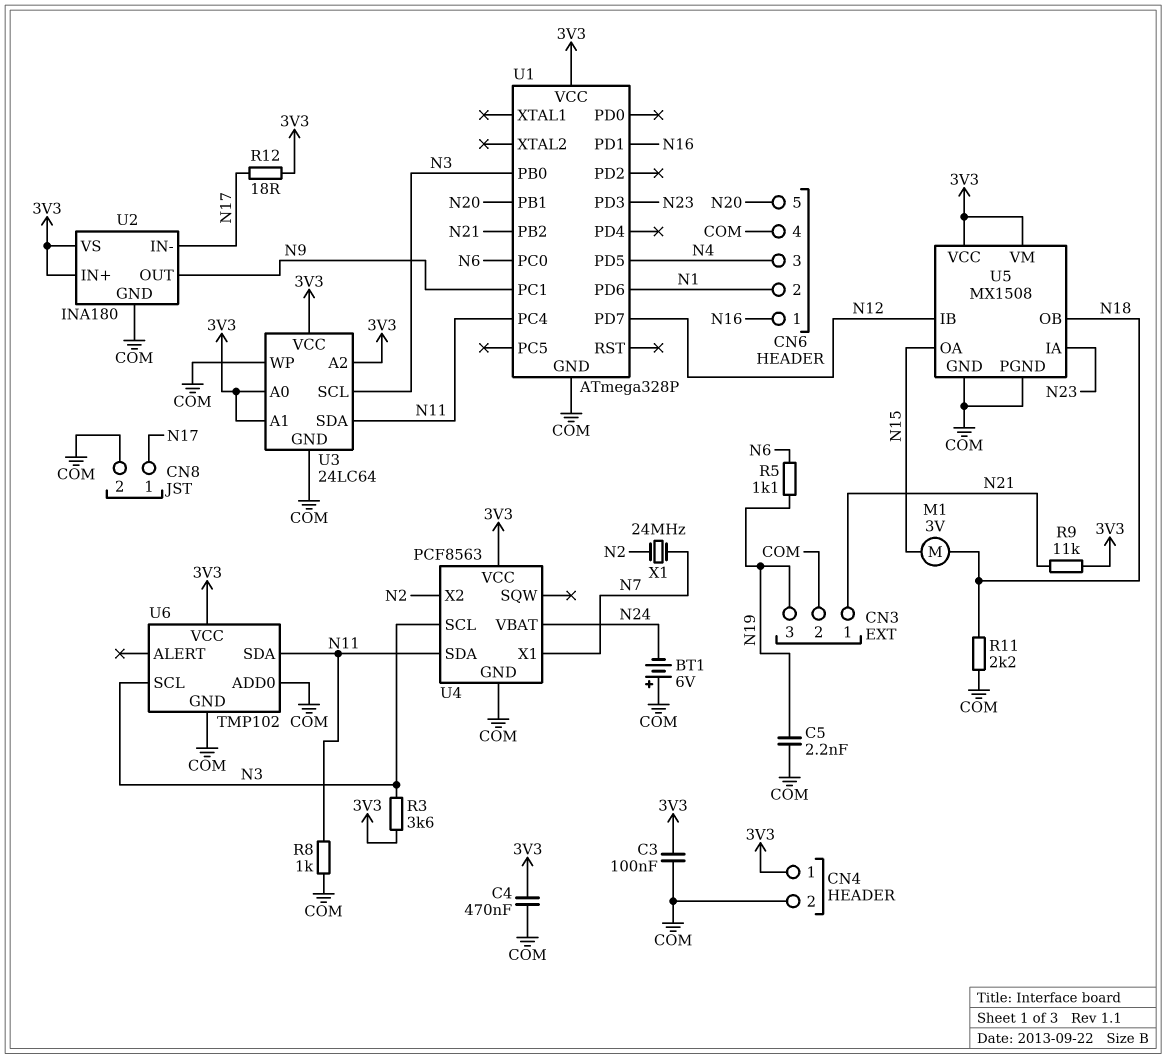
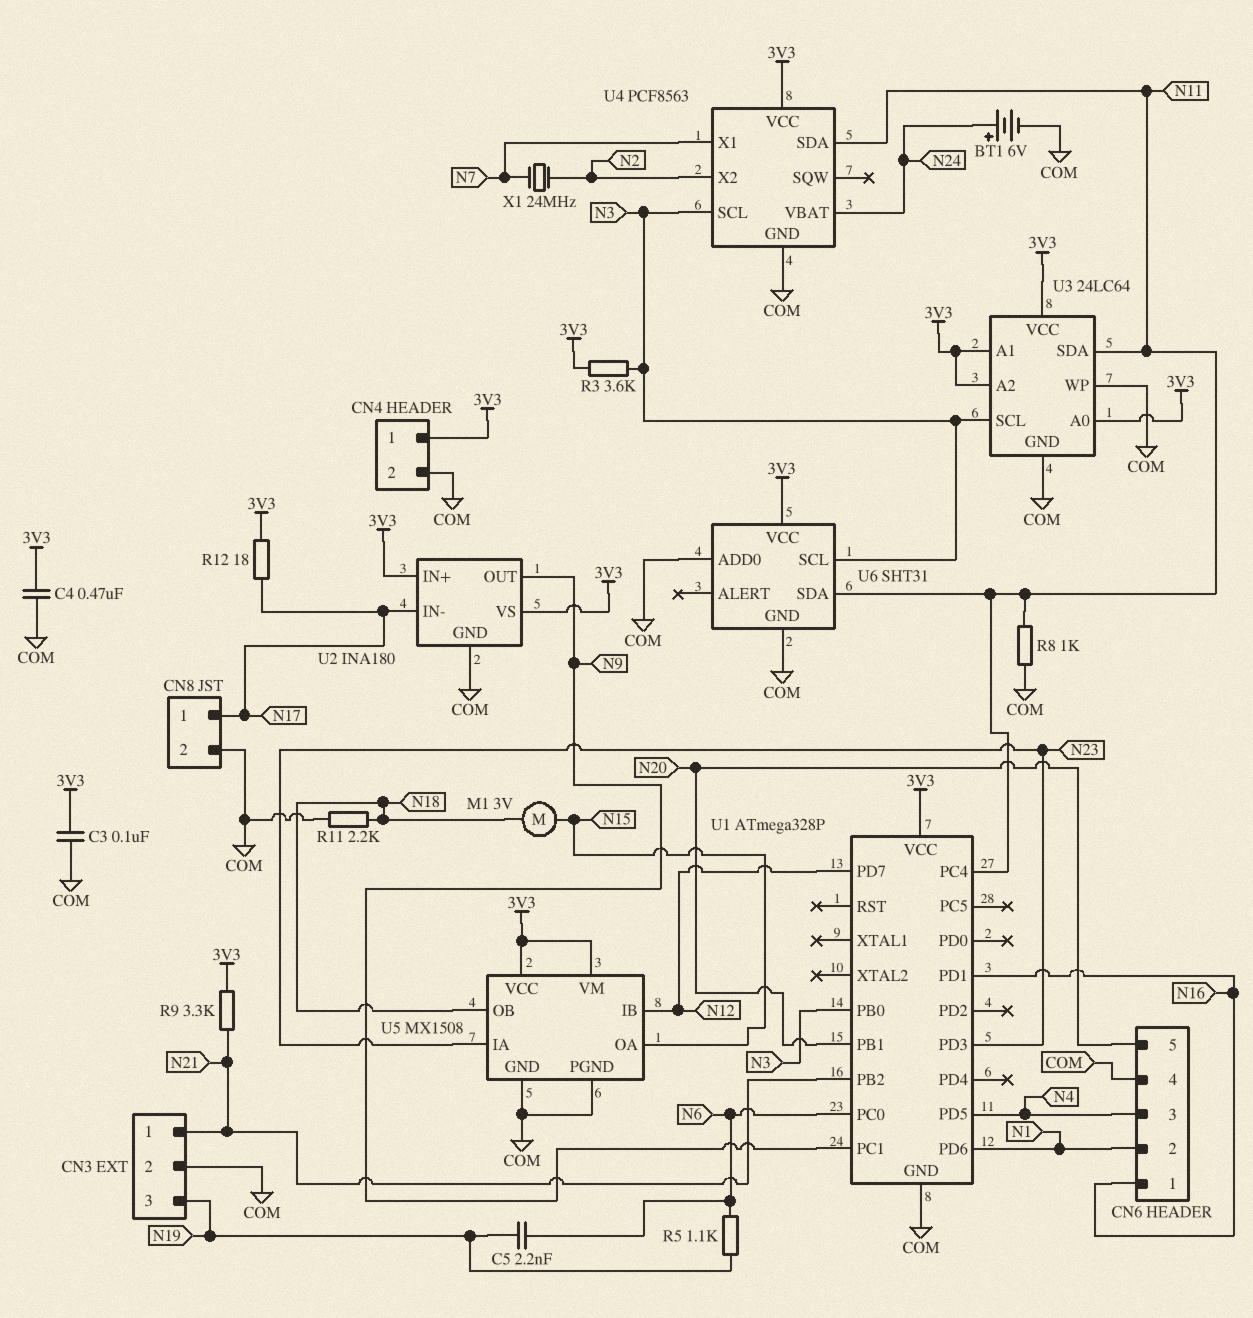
BT1: 6V (plus COM, minus N24) -> 6V (plus N24, minus COM)
C5: 2.2nF (COM, N19) -> 2.2nF (N6, N19)
R9: 11k (3V3, N21) -> 3.3k (3V3, N21)
U6: TMP102 -> SHT31

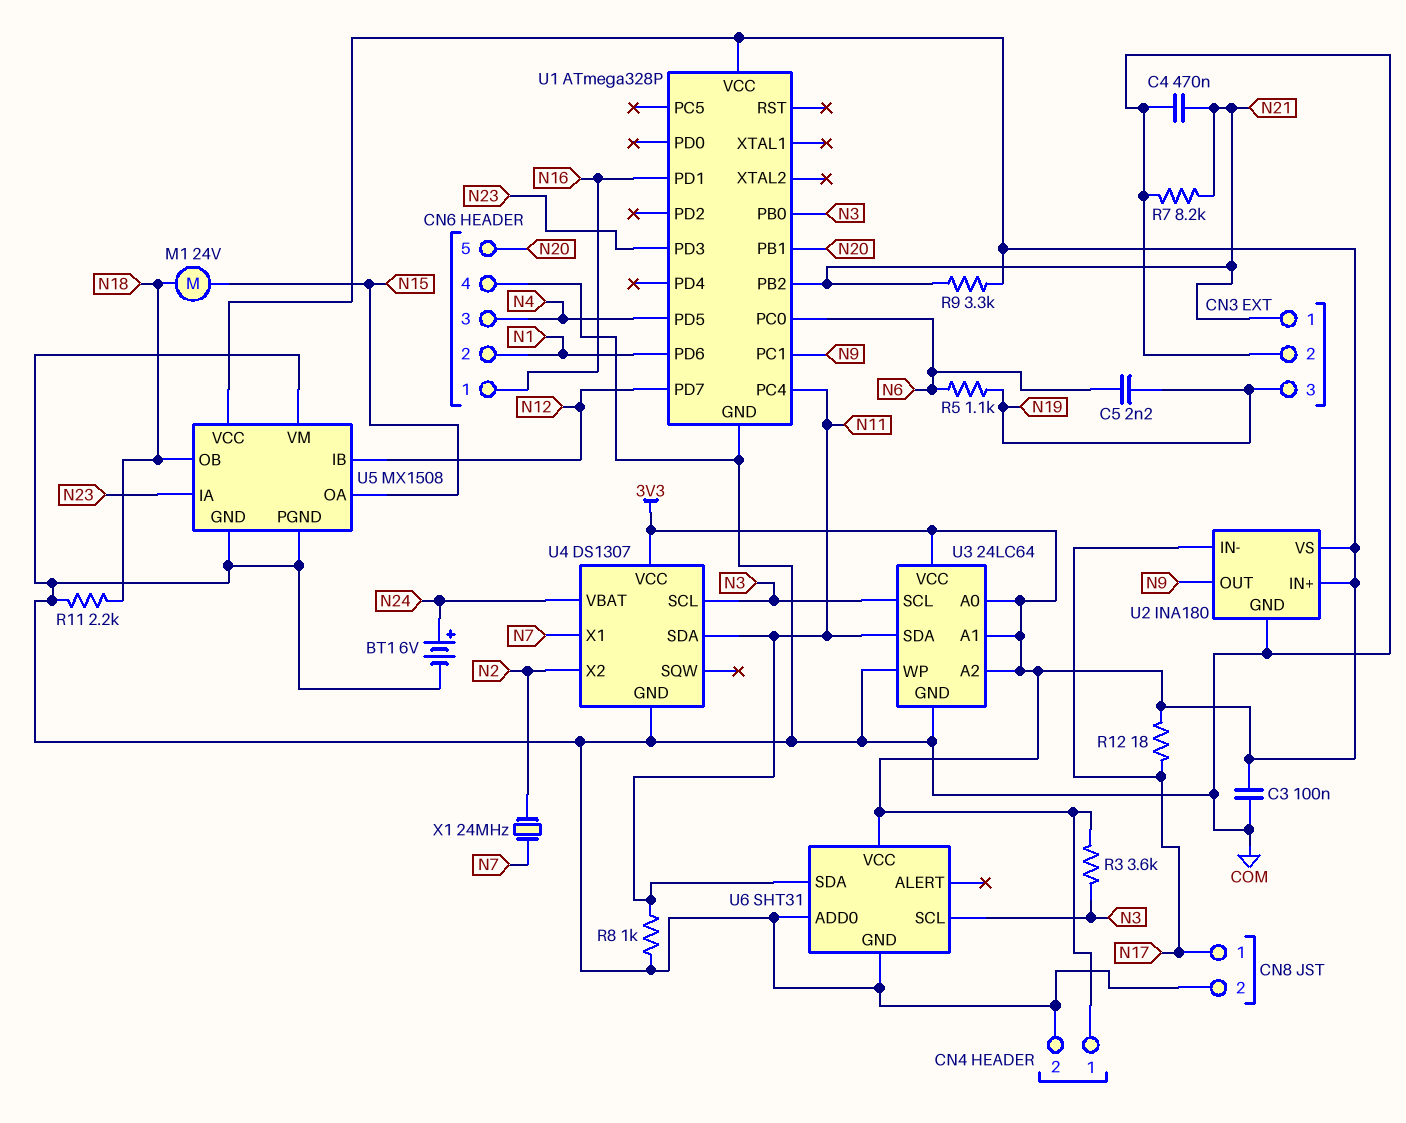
C4: 470nF (3V3, COM) -> 470nF (COM, N21)
M1: motor 3V (N15, N18) -> motor 24V (N15, N18)
R7: none -> 8.2k (COM, N21)
U4: PCF8563 -> DS1307
U5 pin VM: 3V3 -> COM

